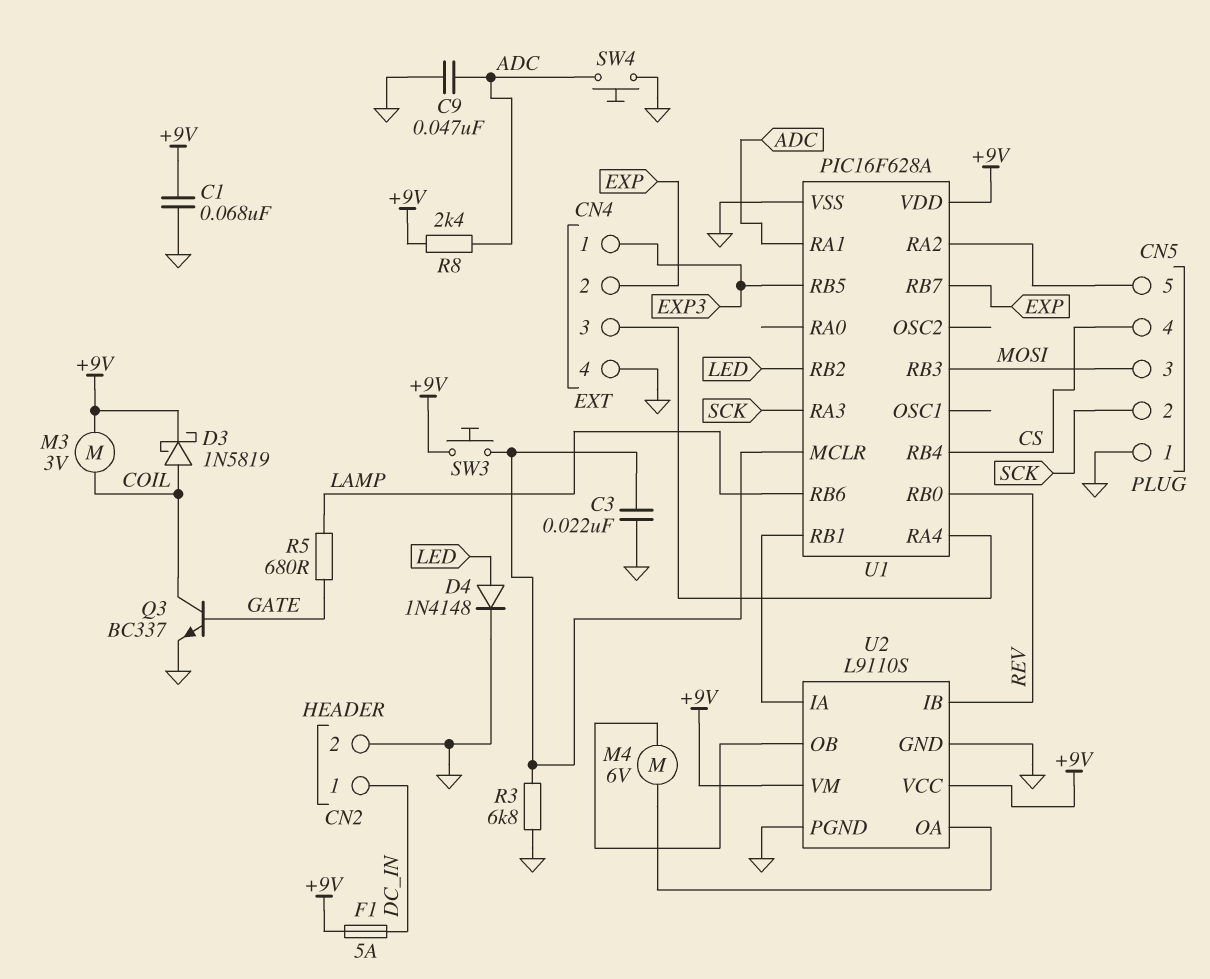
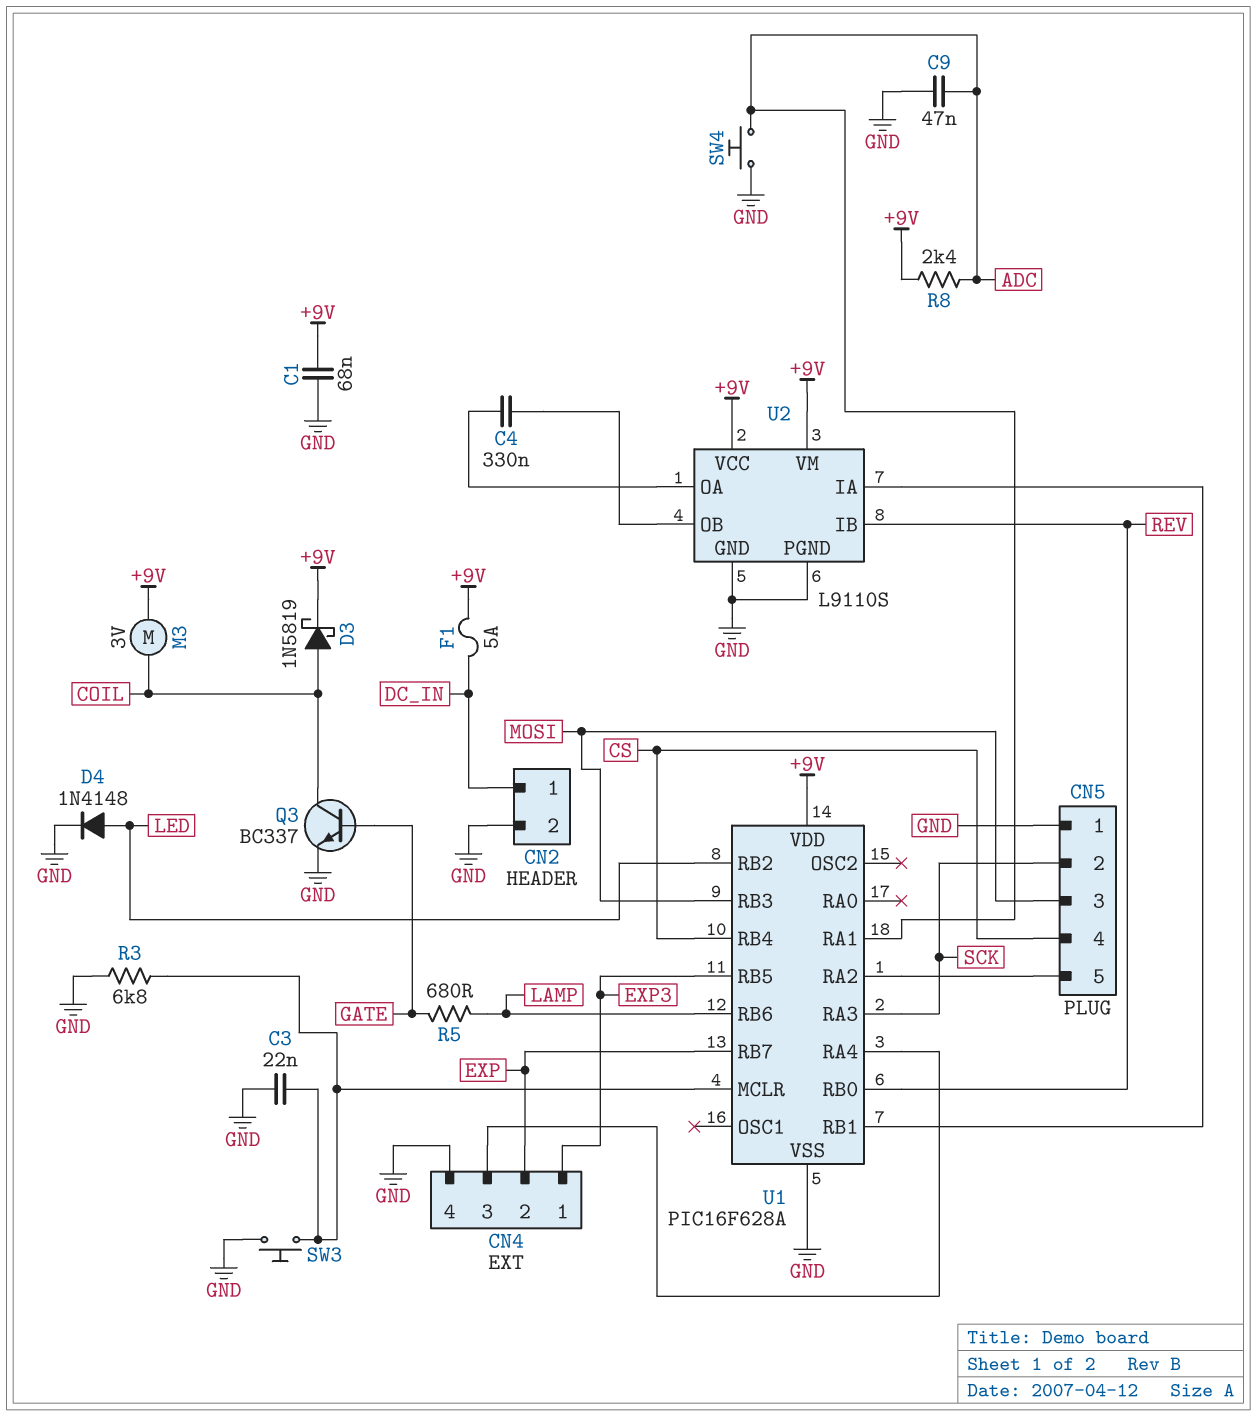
C4: none -> 330nF (U2/OA, U2/OB)
M4: motor 6V (U2/OA, U2/OB) -> none
SW3: button (+9V, U1/MCLR) -> button (GND, U1/MCLR)

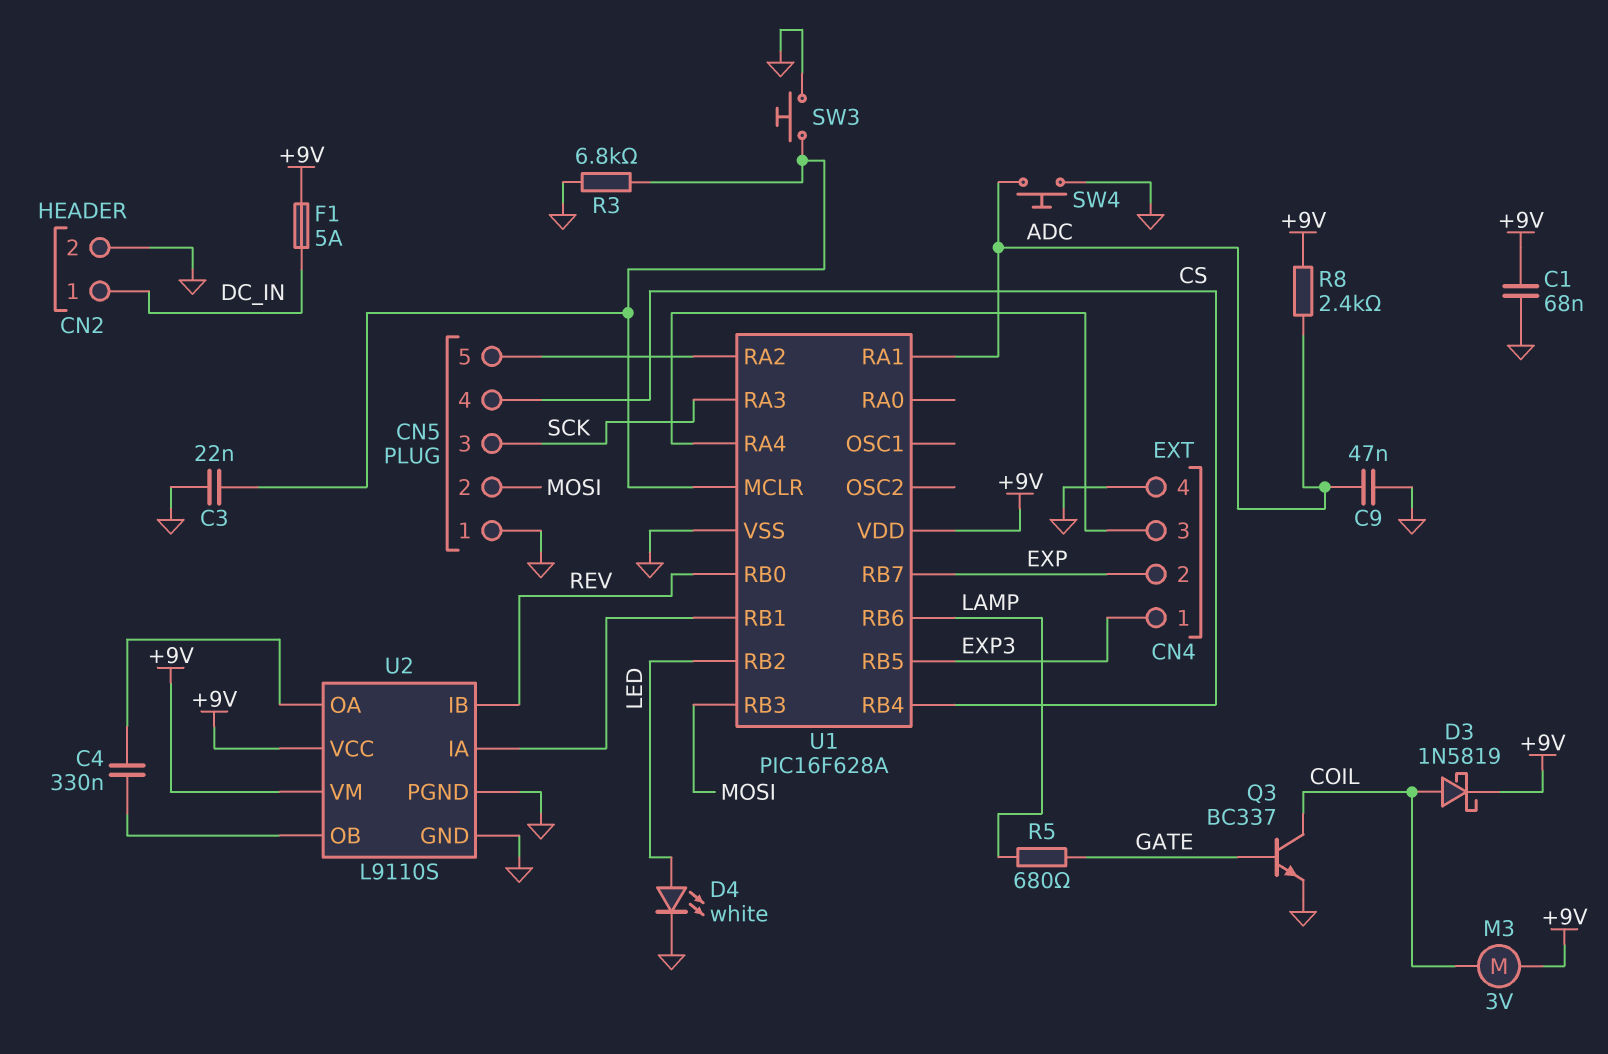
CN5 pin 2: SCK -> MOSI
CN5 pin 3: MOSI -> SCK
D4: diode 1N4148 (A LED, K GND) -> LED white (A LED, K GND)

